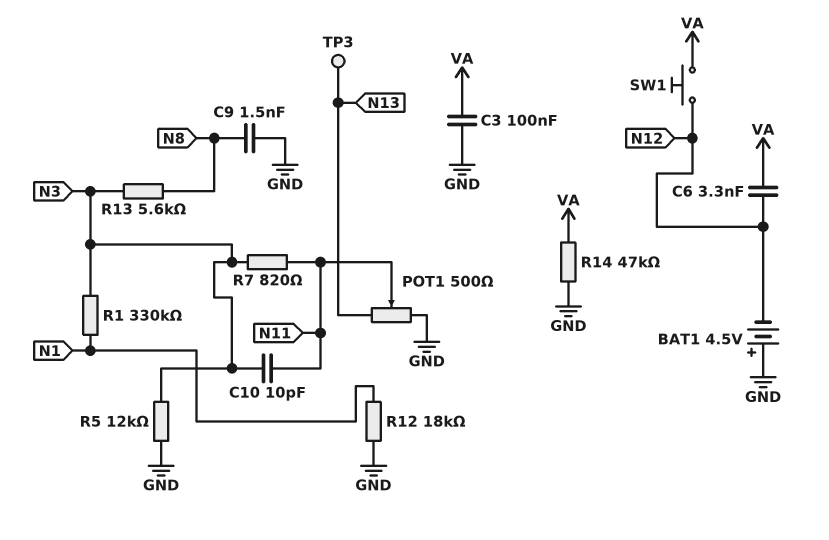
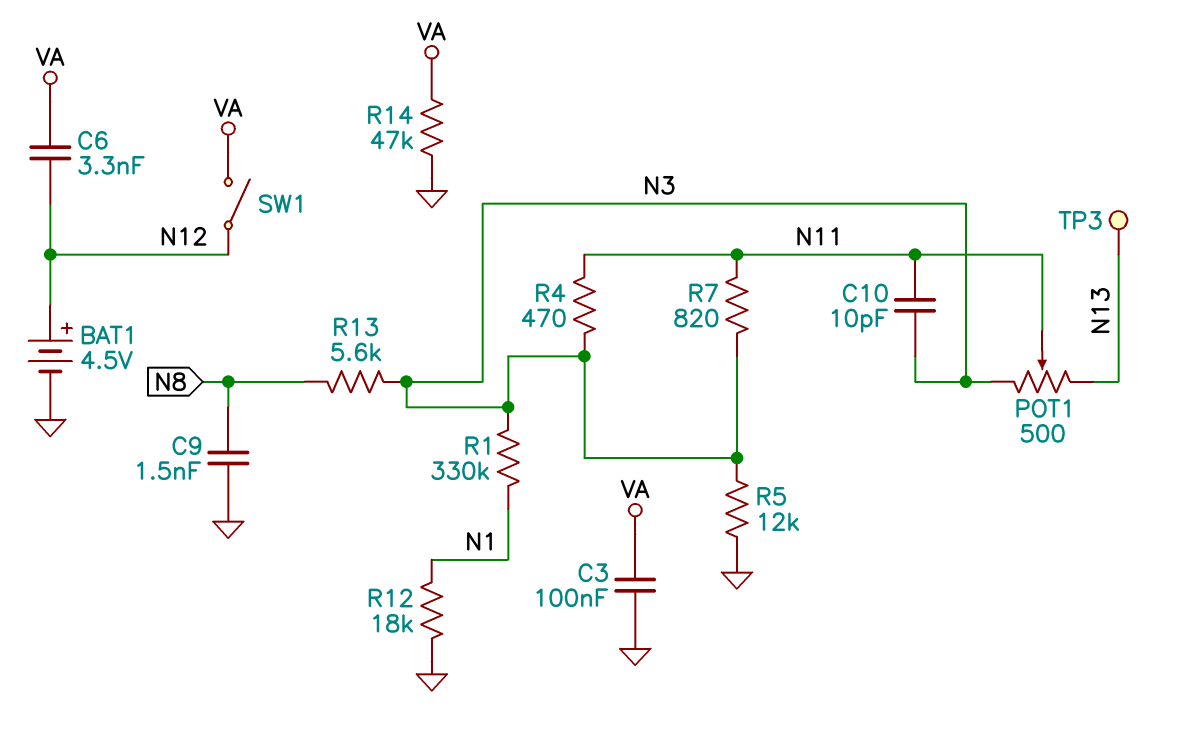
BAT1: 4.5V (plus GND, minus N12) -> 4.5V (plus N12, minus GND)
POT1: 500 (GND, N13, wiper N11) -> 500 (N3, N13, wiper N11)
R4: none -> 470 (N3, N11)
SW1: button (N12, VA) -> switch (N12, VA)

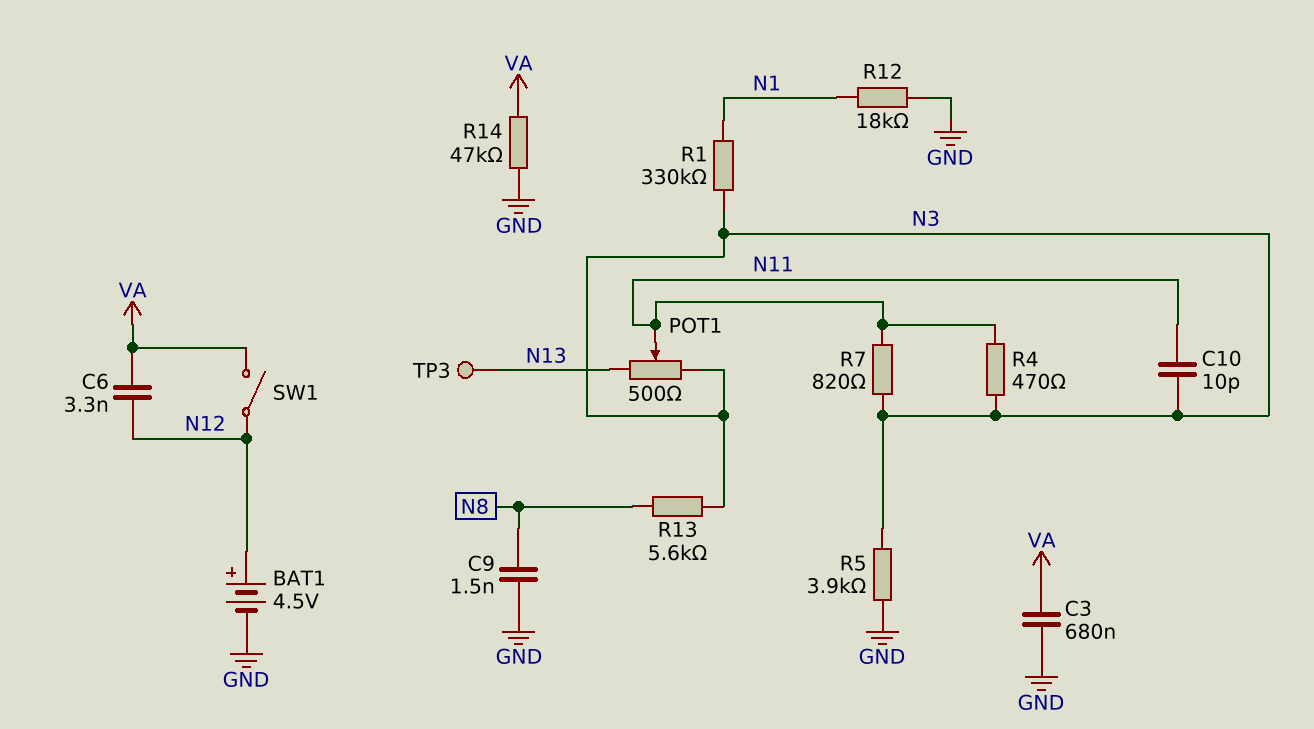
C3: 100nF (GND, VA) -> 680nF (GND, VA)
R5: 12k (GND, N3) -> 3.9k (GND, N3)

